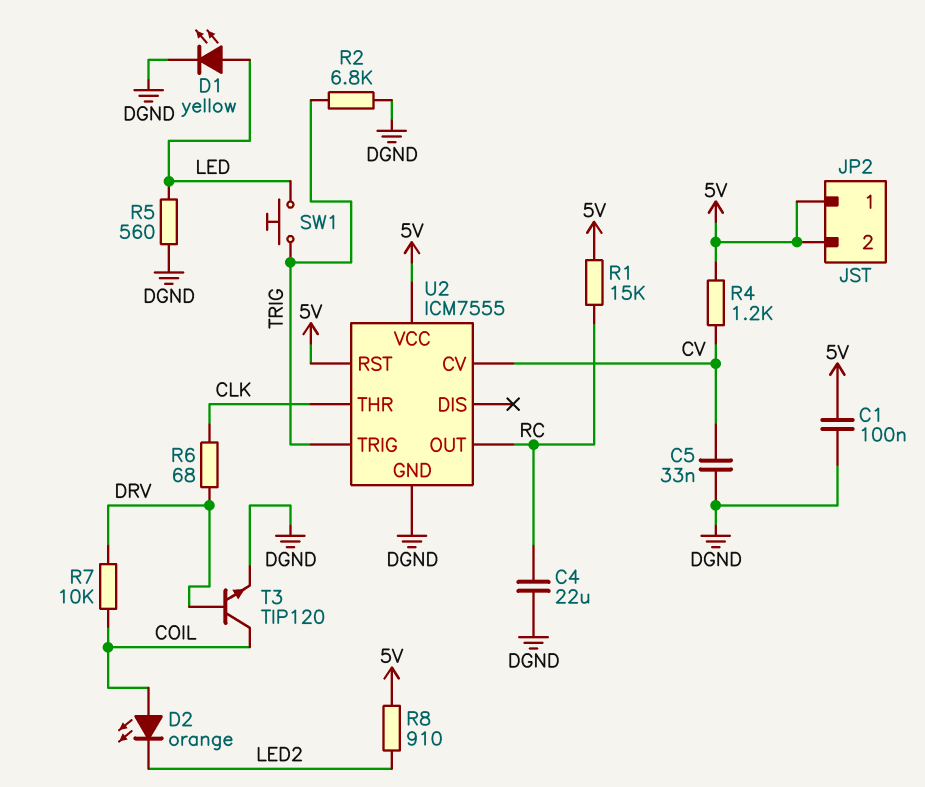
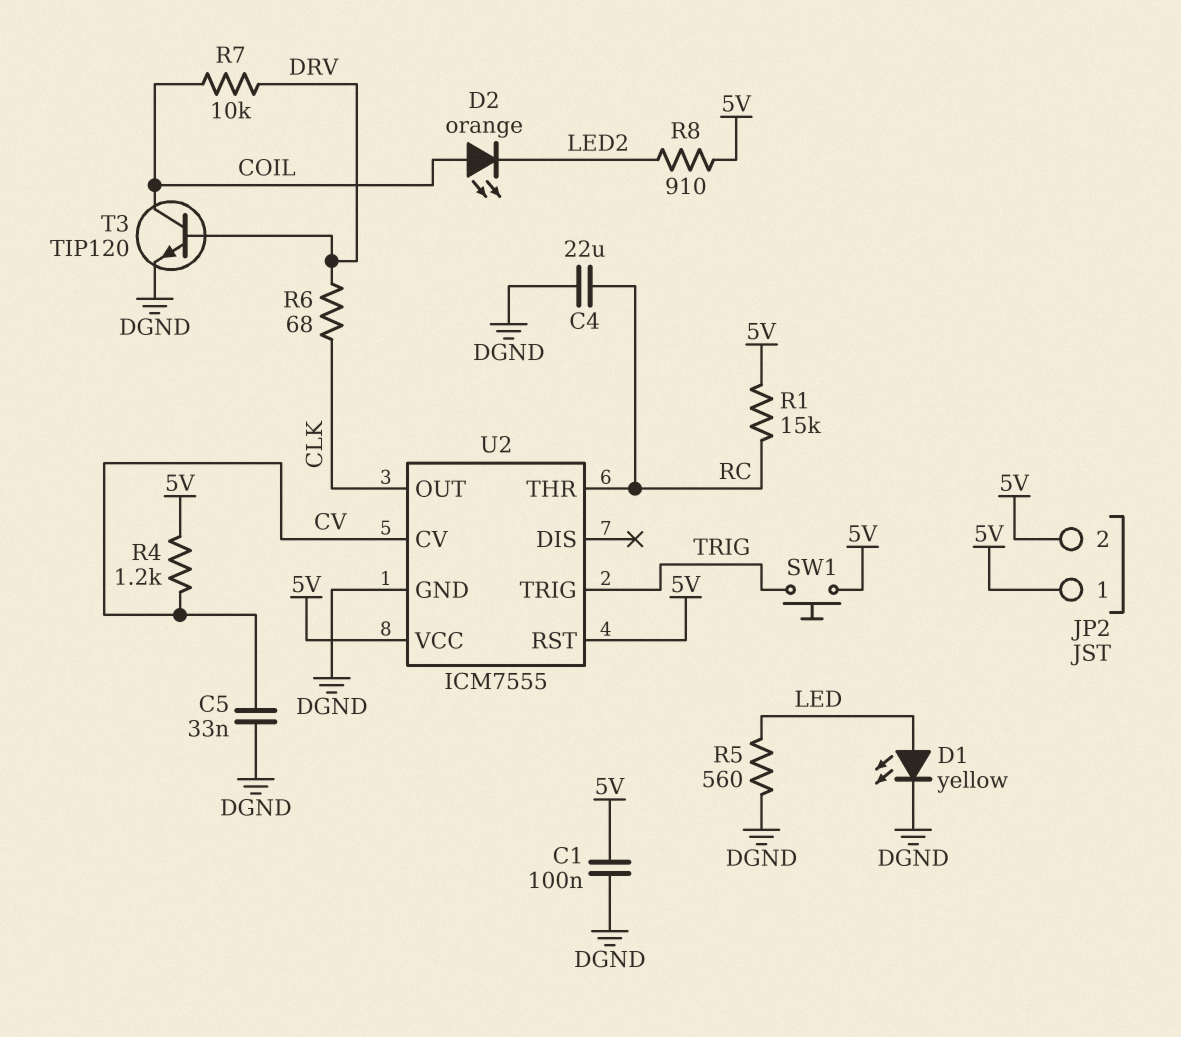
R2: 6.8k (DGND, TRIG) -> none
SW1: button (LED, TRIG) -> button (5V, TRIG)
U2 pin OUT: RC -> CLK
U2 pin THR: CLK -> RC

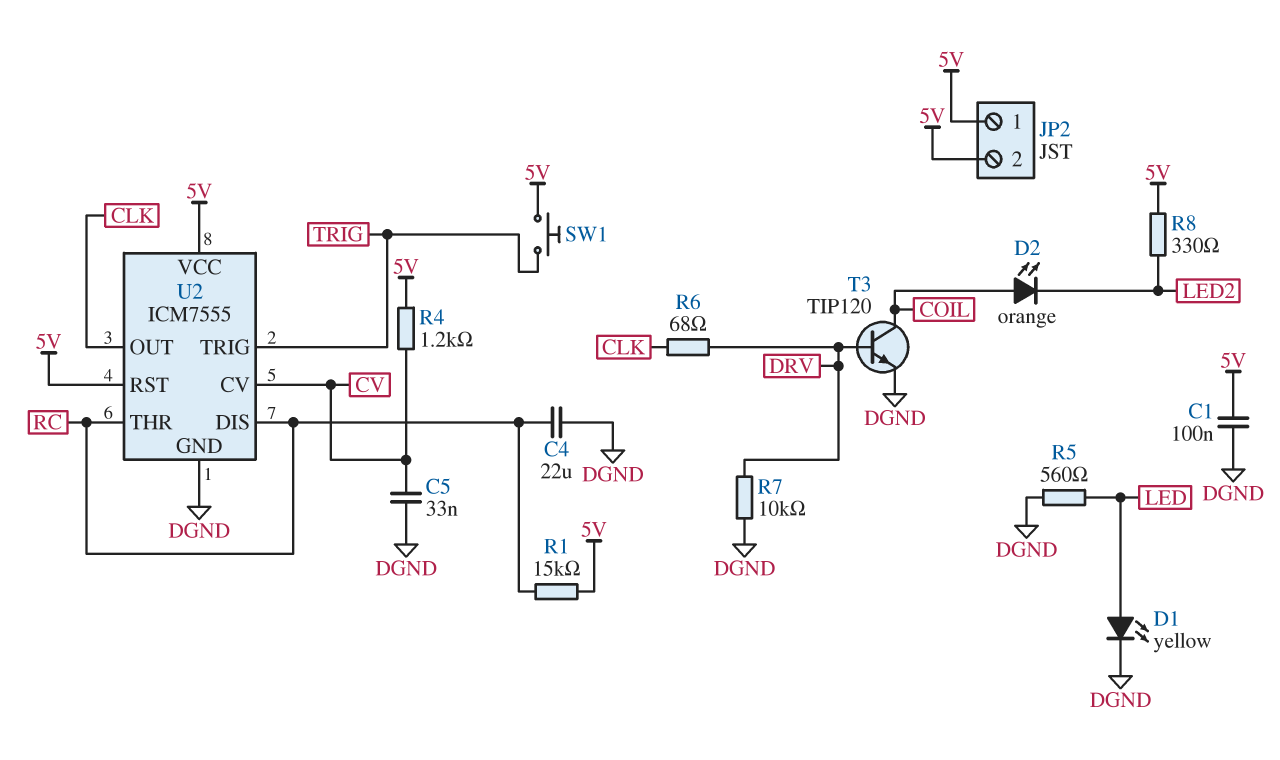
R7: 10k (COIL, DRV) -> 10k (DGND, DRV)
R8: 910 (5V, LED2) -> 330 (5V, LED2)
U2 pin DIS: none -> RC

